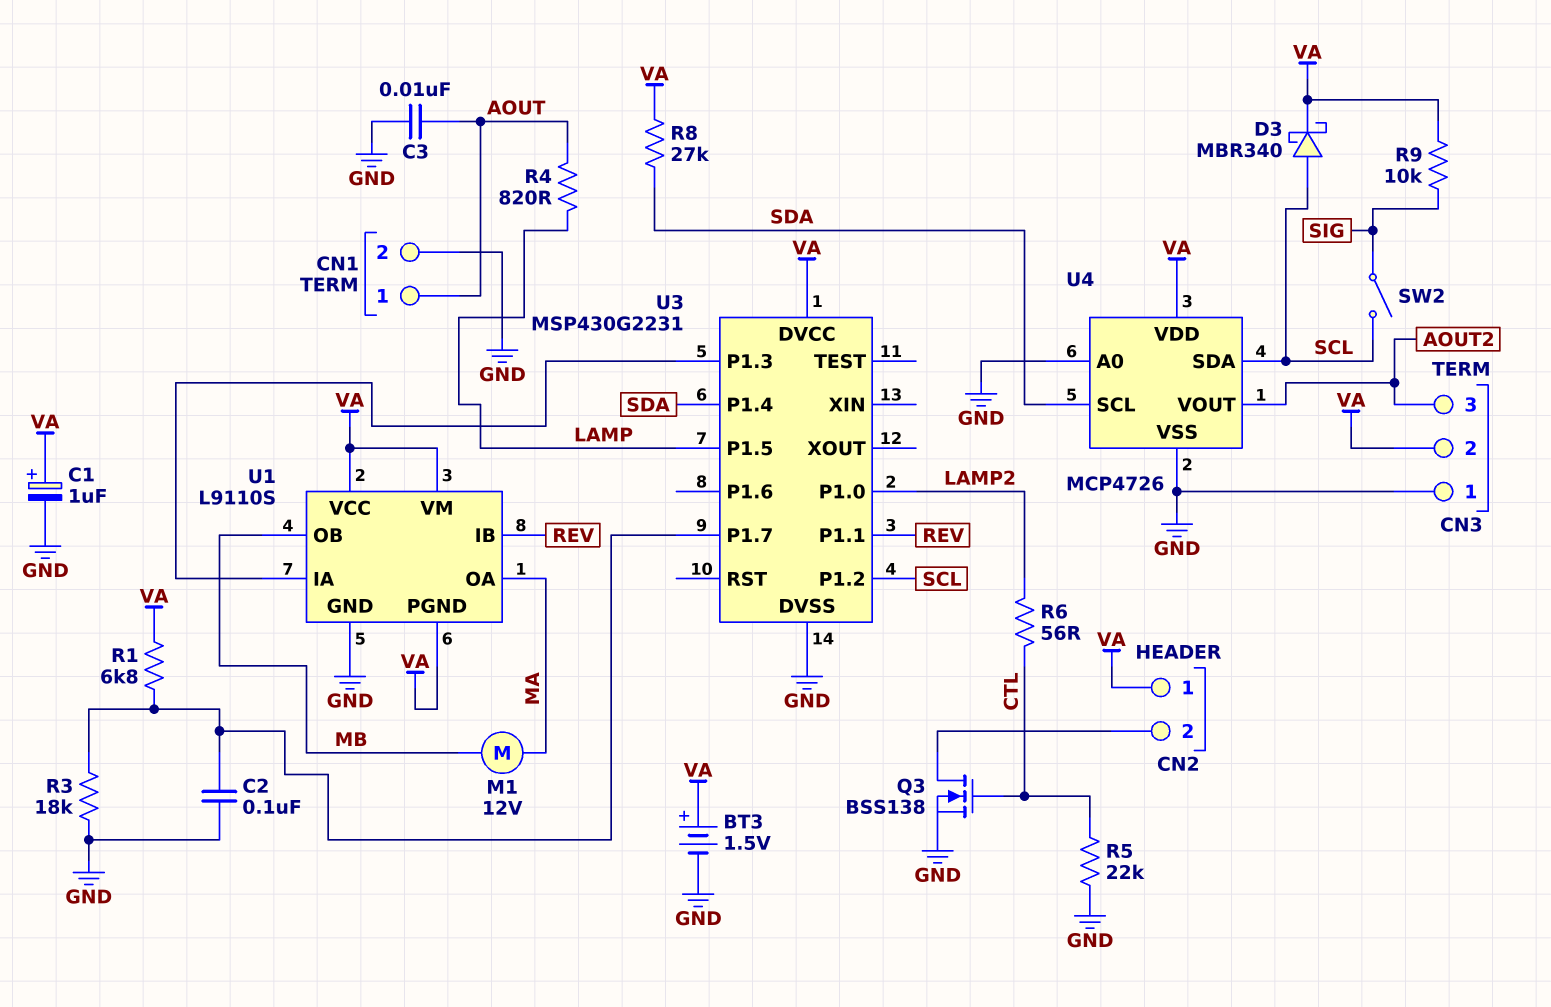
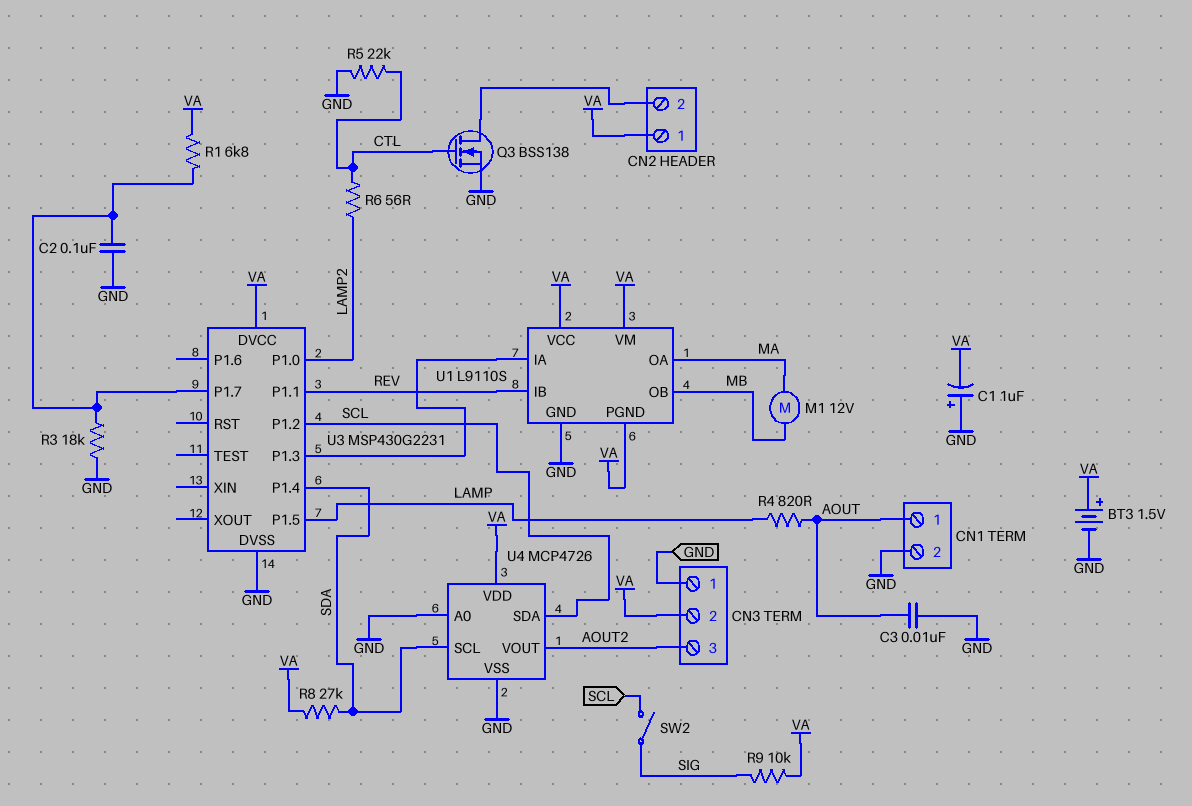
C1: 1uF (plus VA, minus GND) -> 1uF (plus GND, minus VA)
D3: schottky MBR340 (A SCL, K VA) -> none

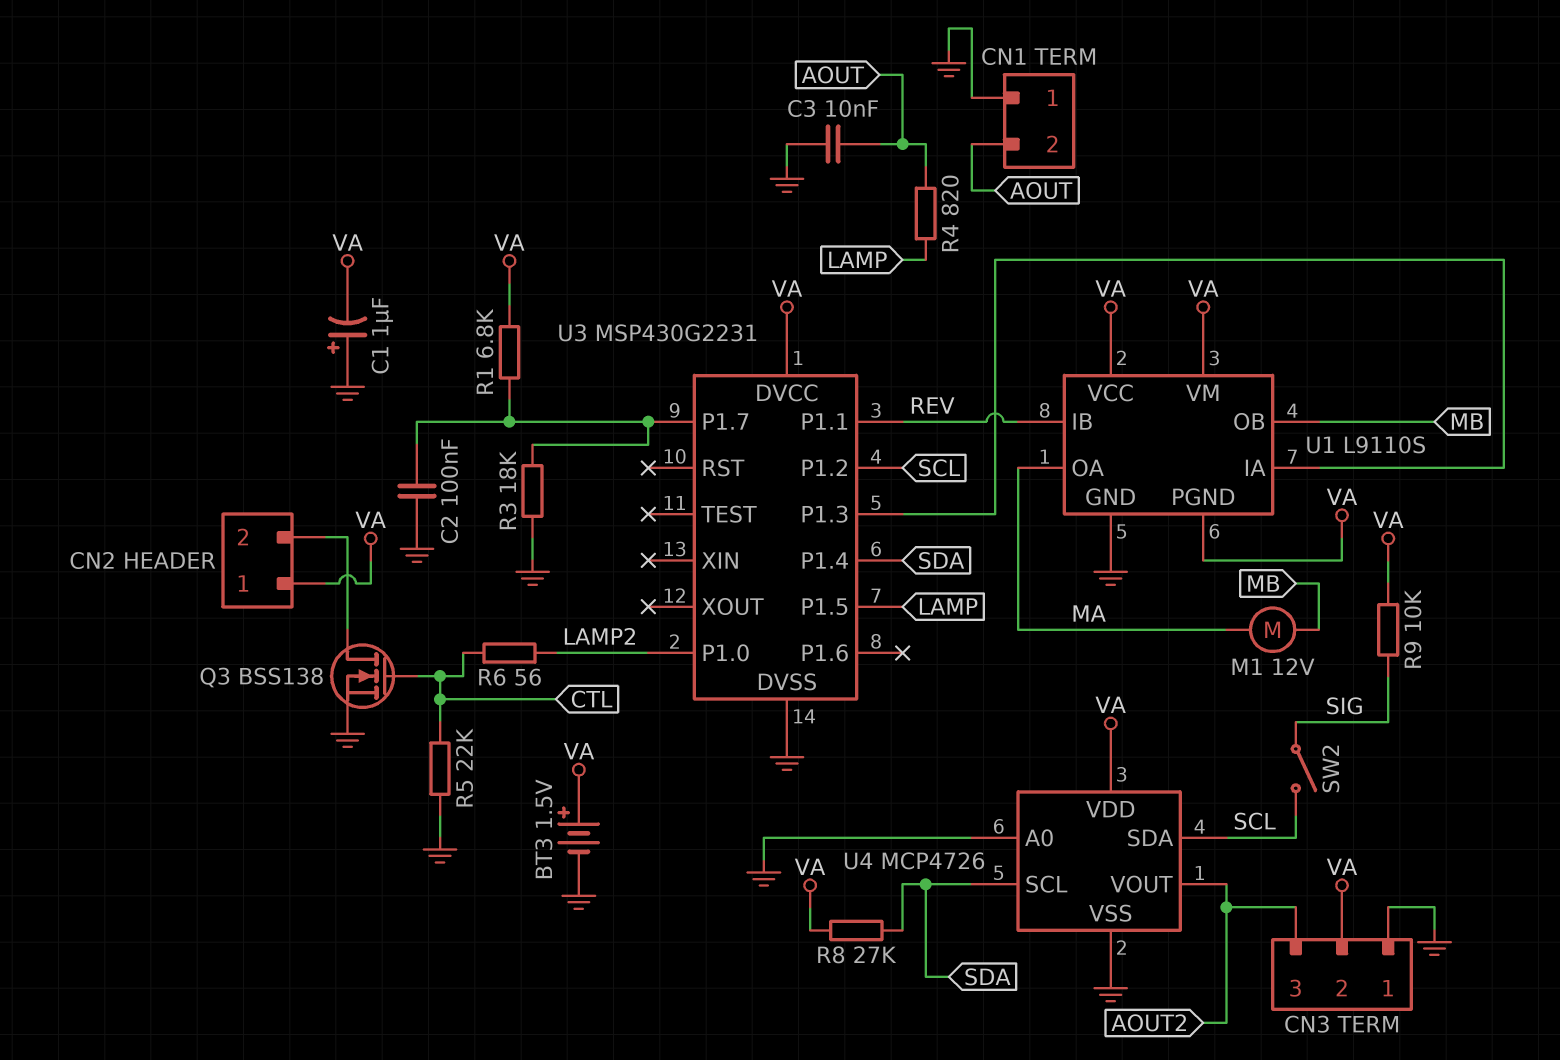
CN1 pin 1: AOUT -> GND
CN1 pin 2: GND -> AOUT

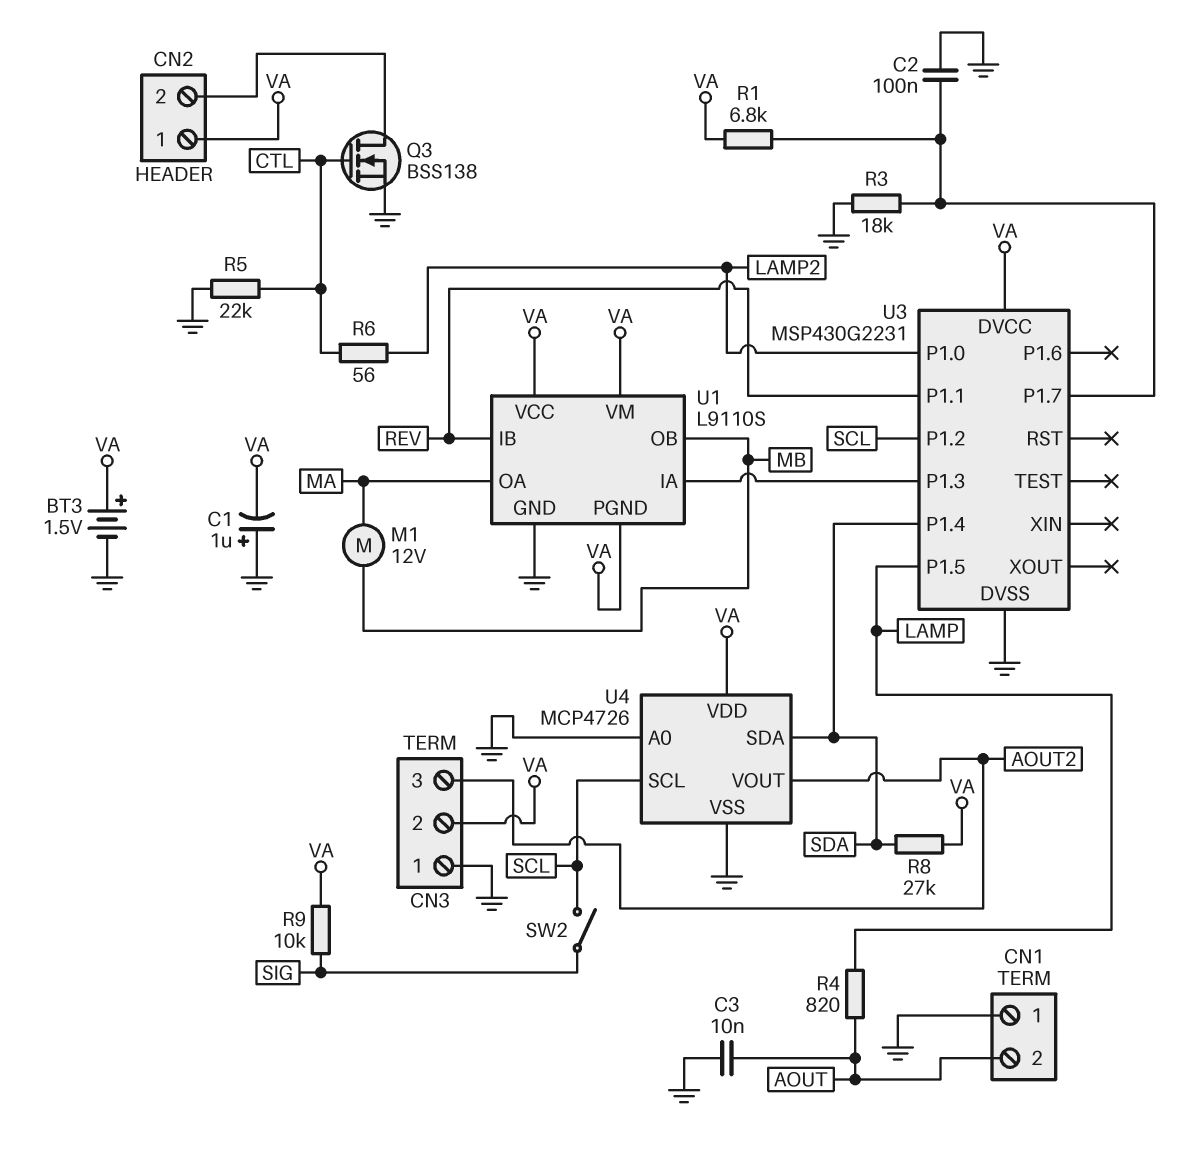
U4 pin SCL: SDA -> SCL
U4 pin SDA: SCL -> SDA

